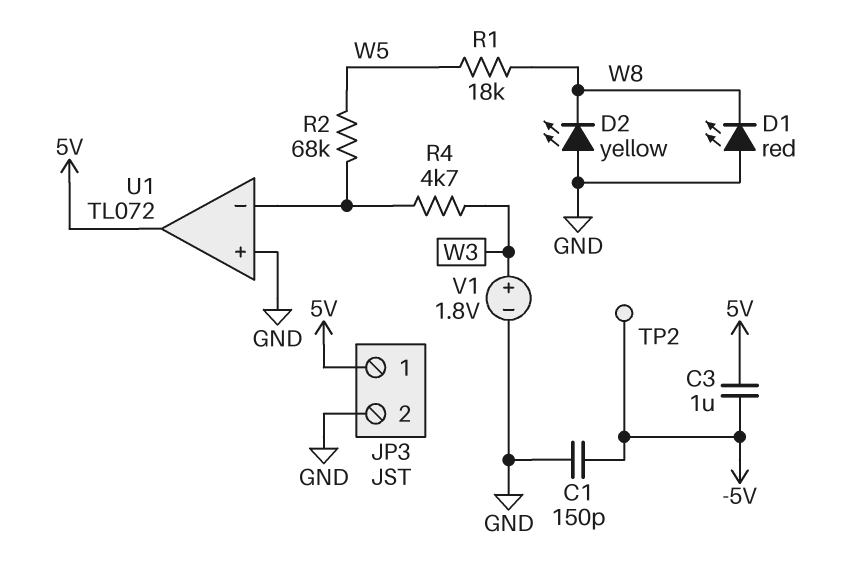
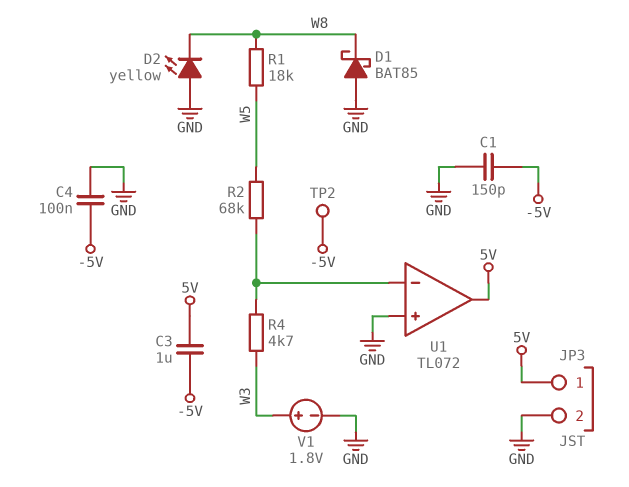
C4: none -> 100nF (-5V, GND)
D1: LED red (A GND, K W8) -> schottky BAT85 (A GND, K W8)

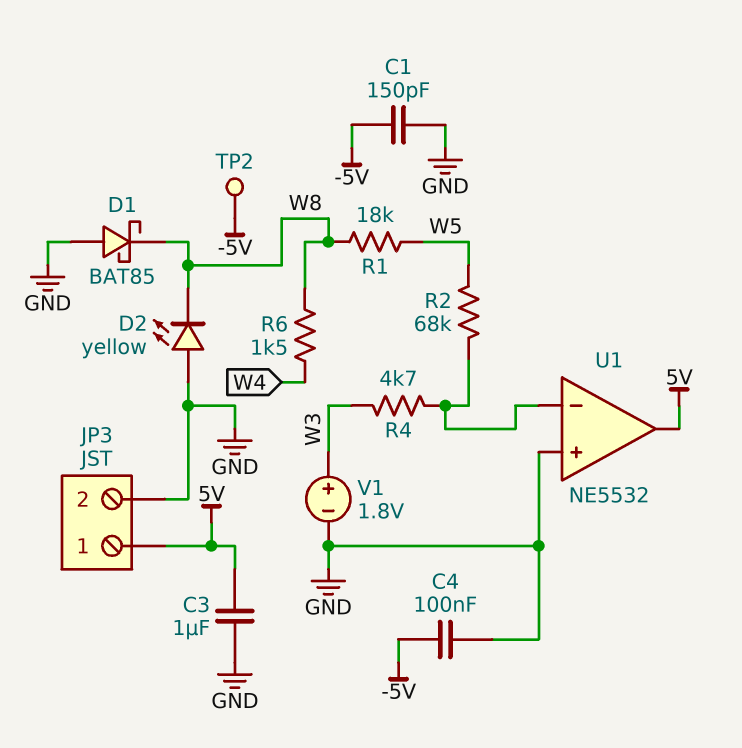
C3: 1uF (-5V, 5V) -> 1uF (5V, GND)
R6: none -> 1.5k (W4, W8)
U1: TL072 -> NE5532

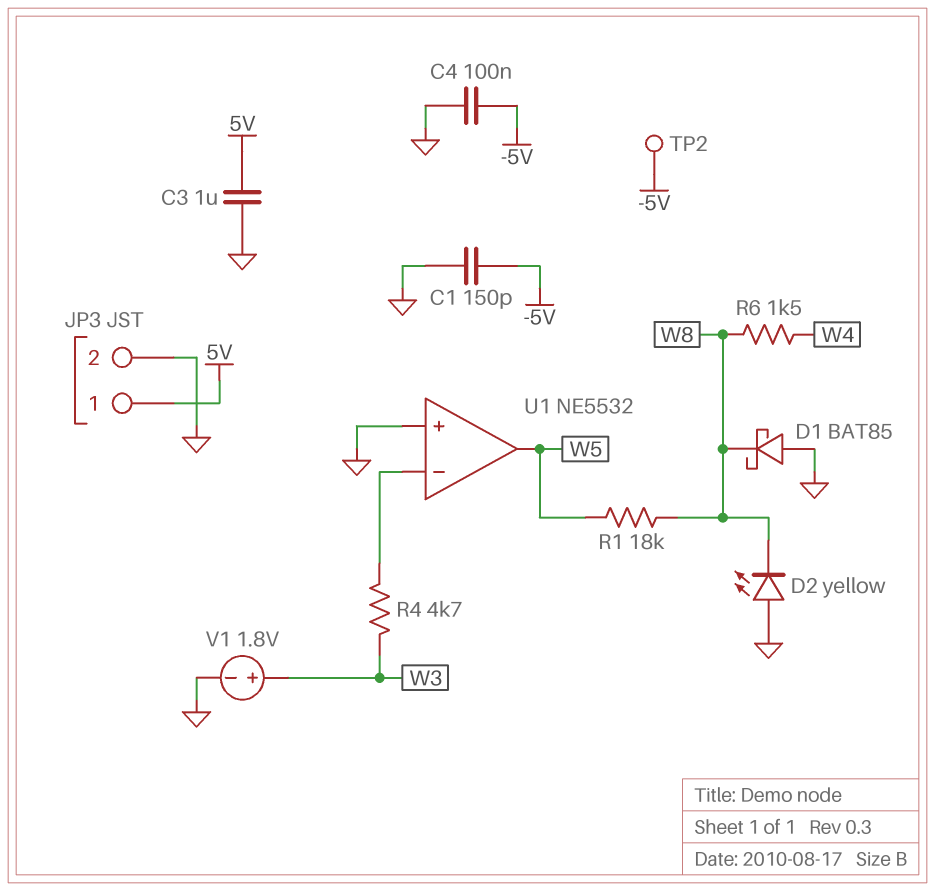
R2: 68k (U1/in-, W5) -> none
U1 pin out: 5V -> W5

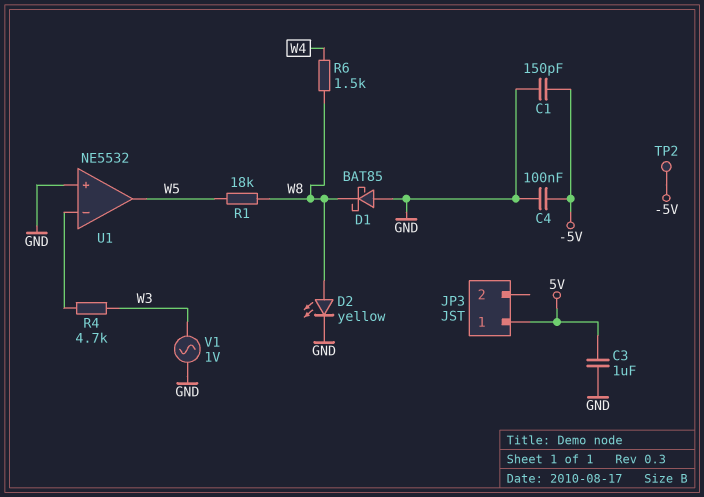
D2: LED yellow (A GND, K W8) -> LED yellow (A W8, K GND)
JP3 pin 2: GND -> none
V1: 1.8V (plus W3, minus GND) -> AC 1V (GND, W3)

